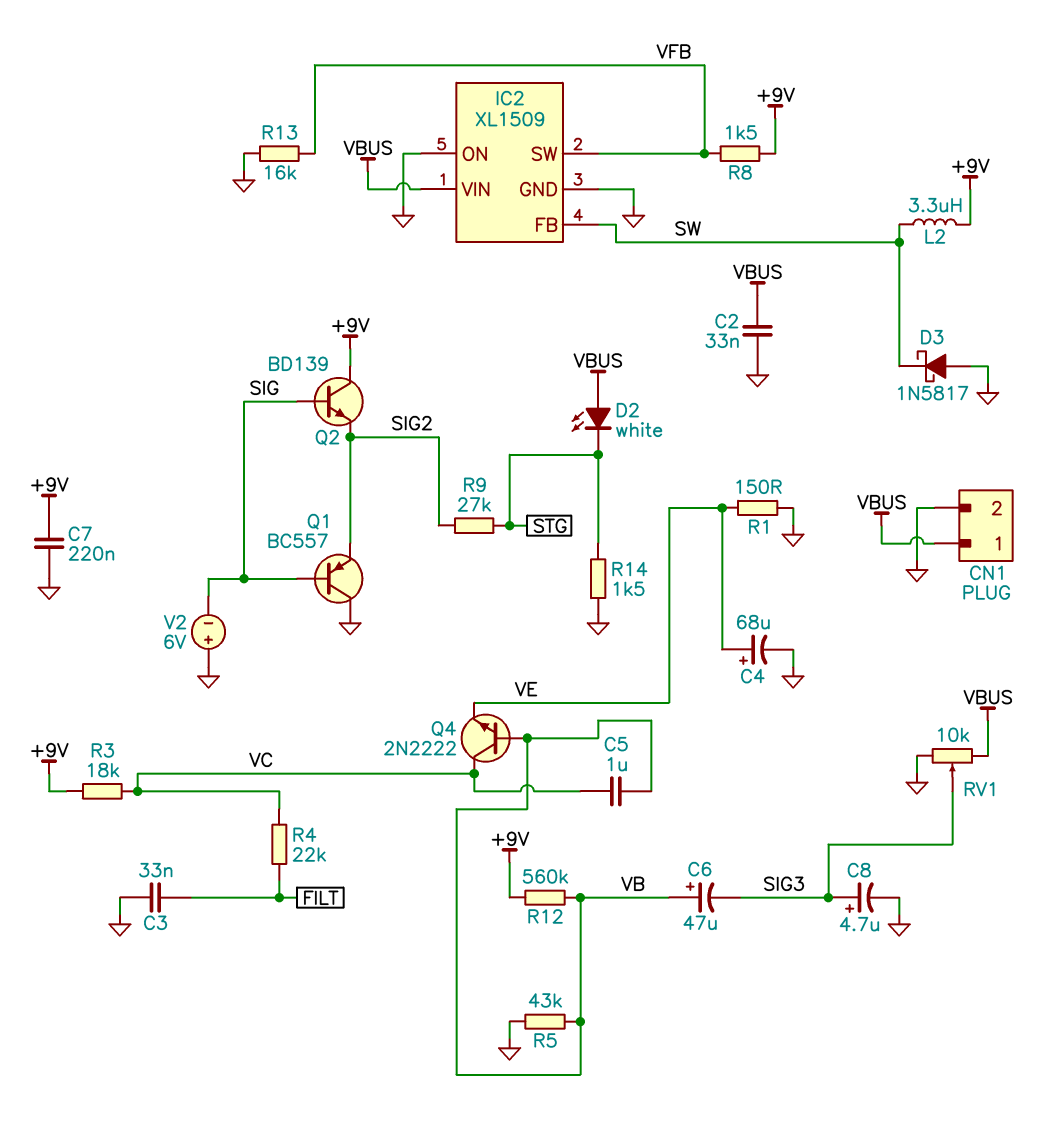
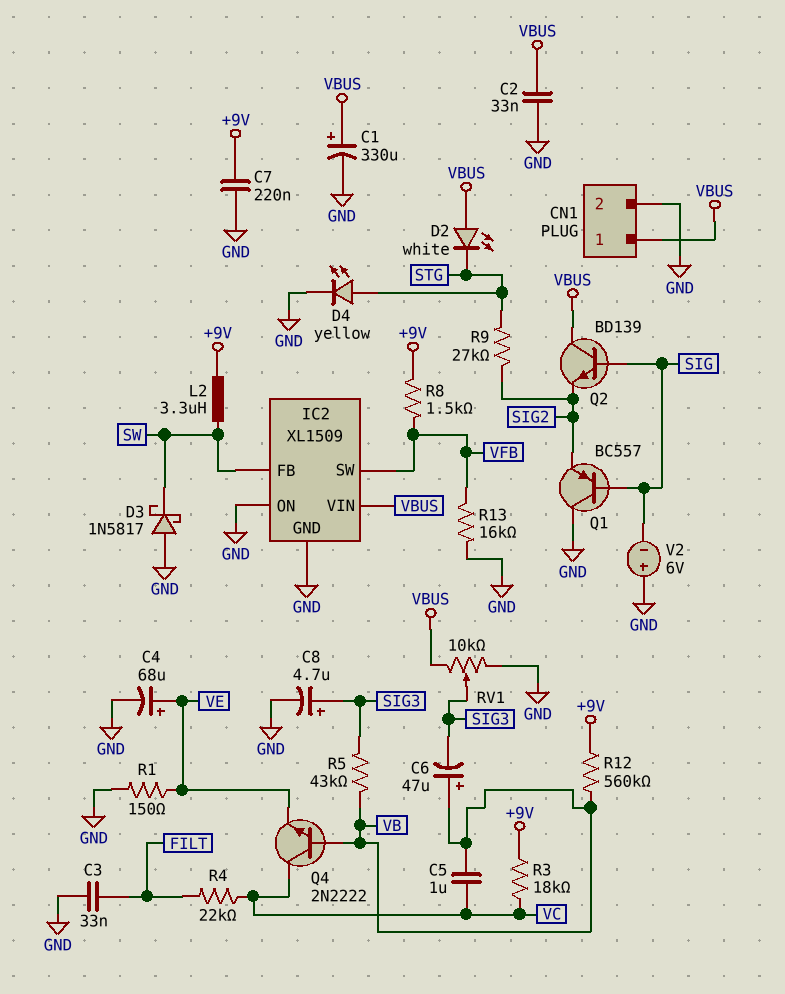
C1: none -> 330uF (plus VBUS, minus GND)
D4: none -> LED yellow (A STG, K GND)
Q2: NPN BD139 (B SIG, C +9V, E SIG2) -> NPN BD139 (B SIG, C VBUS, E SIG2)
R5: 43k (GND, VB) -> 43k (SIG3, VB)
R14: 1.5k (GND, STG) -> none

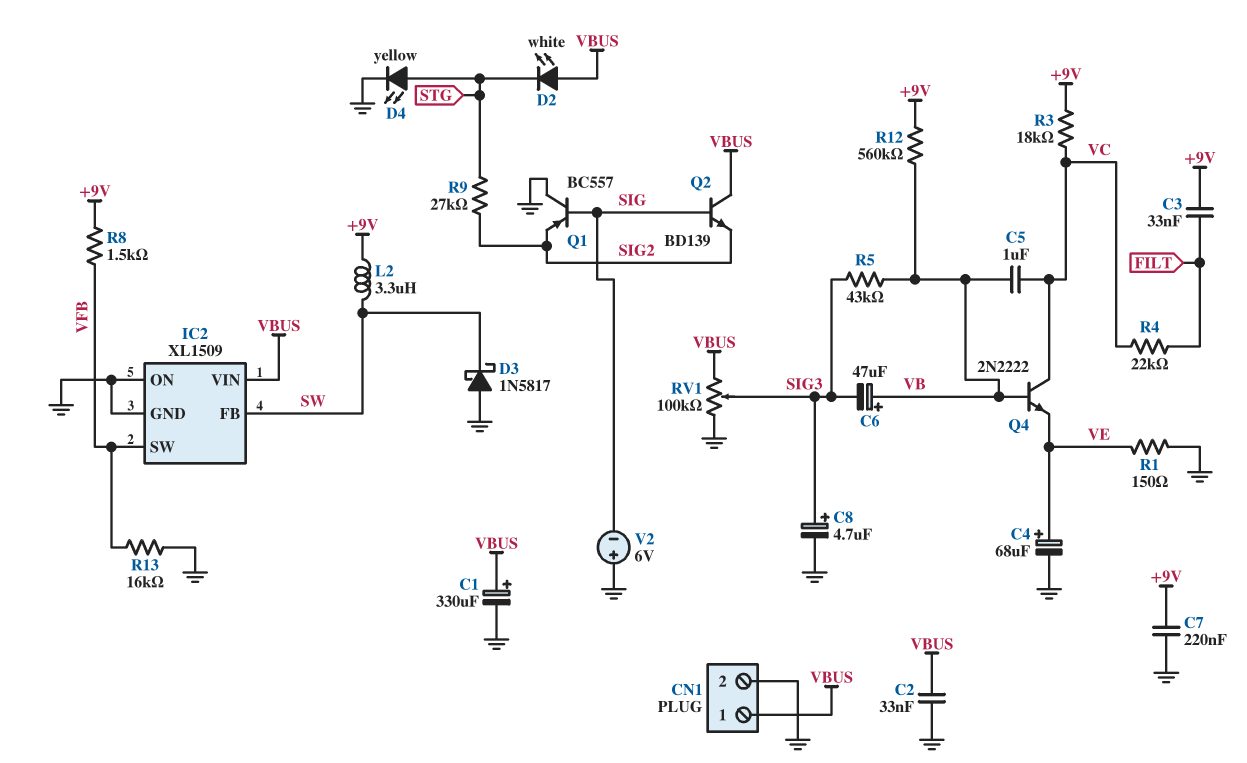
C3: 33nF (FILT, GND) -> 33nF (+9V, FILT)
RV1: 10k (GND, VBUS, wiper SIG3) -> 100k (GND, VBUS, wiper SIG3)

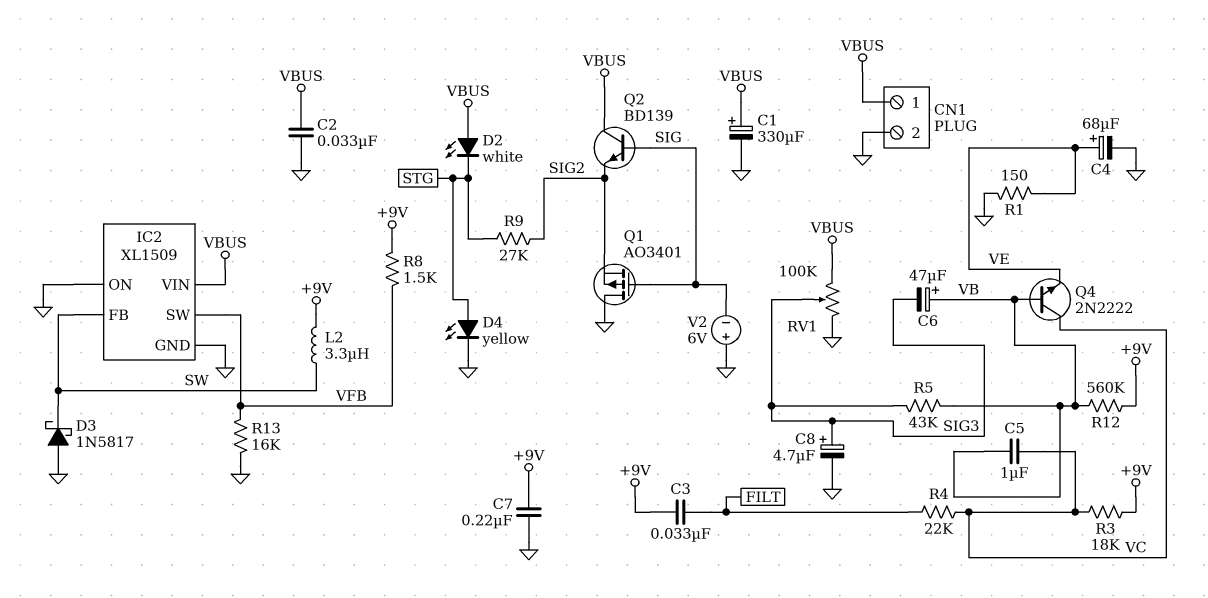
Q1: PNP BC557 (B SIG, C GND, E SIG2) -> PMOS AO3401 (G SIG, D GND, S SIG2)

